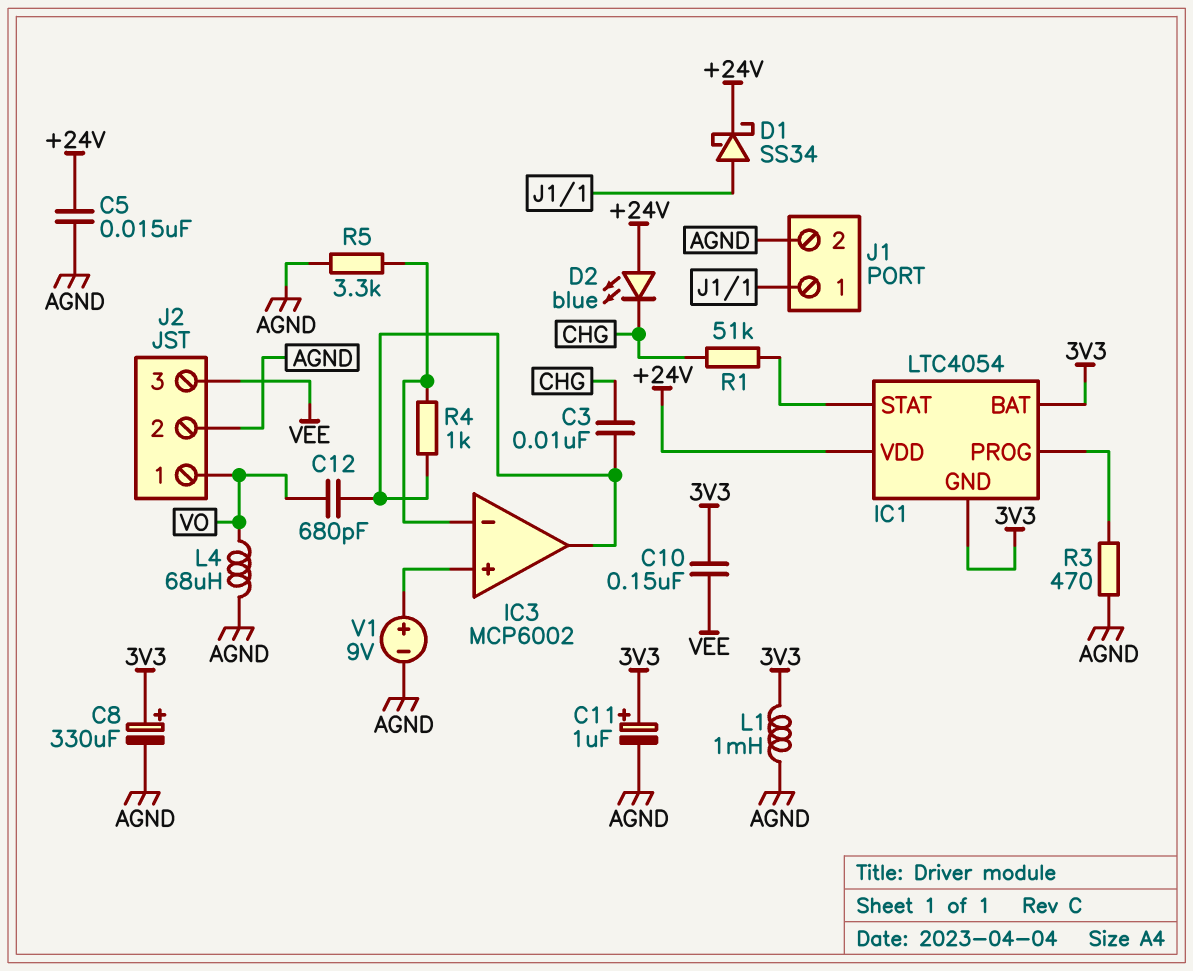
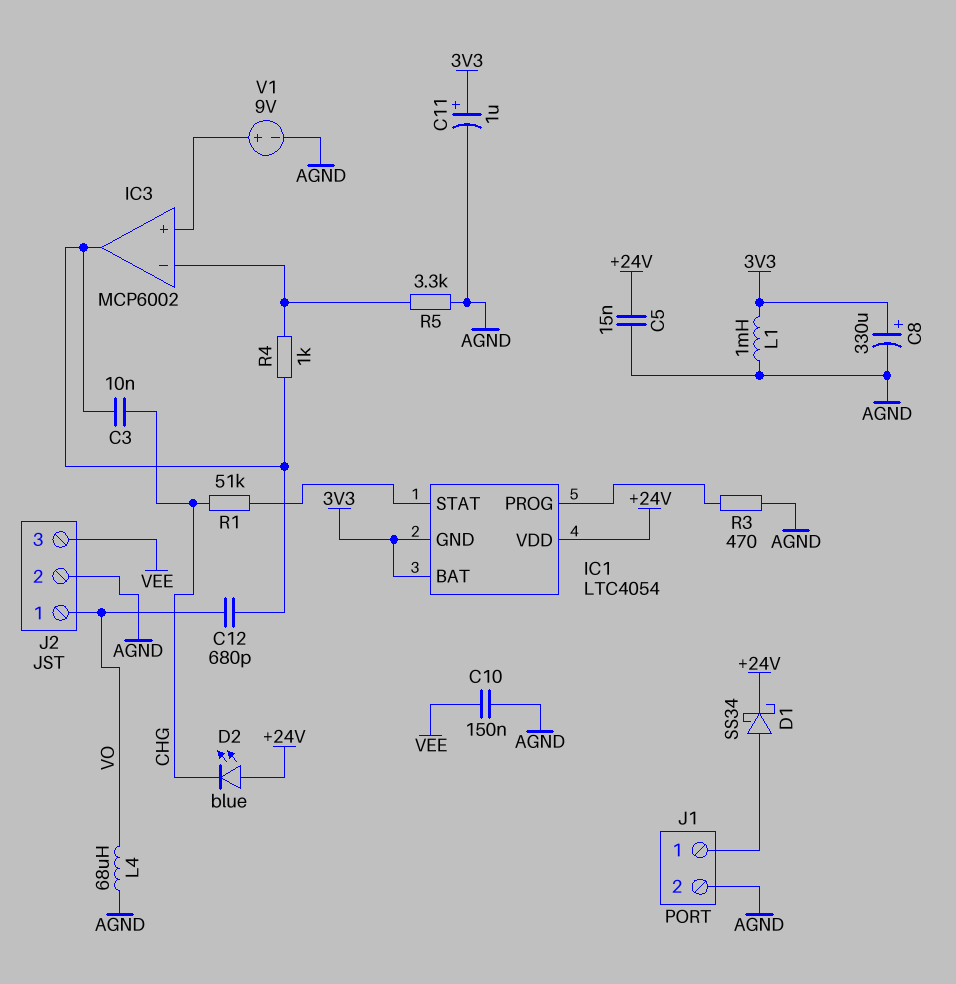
C10: 150nF (3V3, VEE) -> 150nF (AGND, VEE)

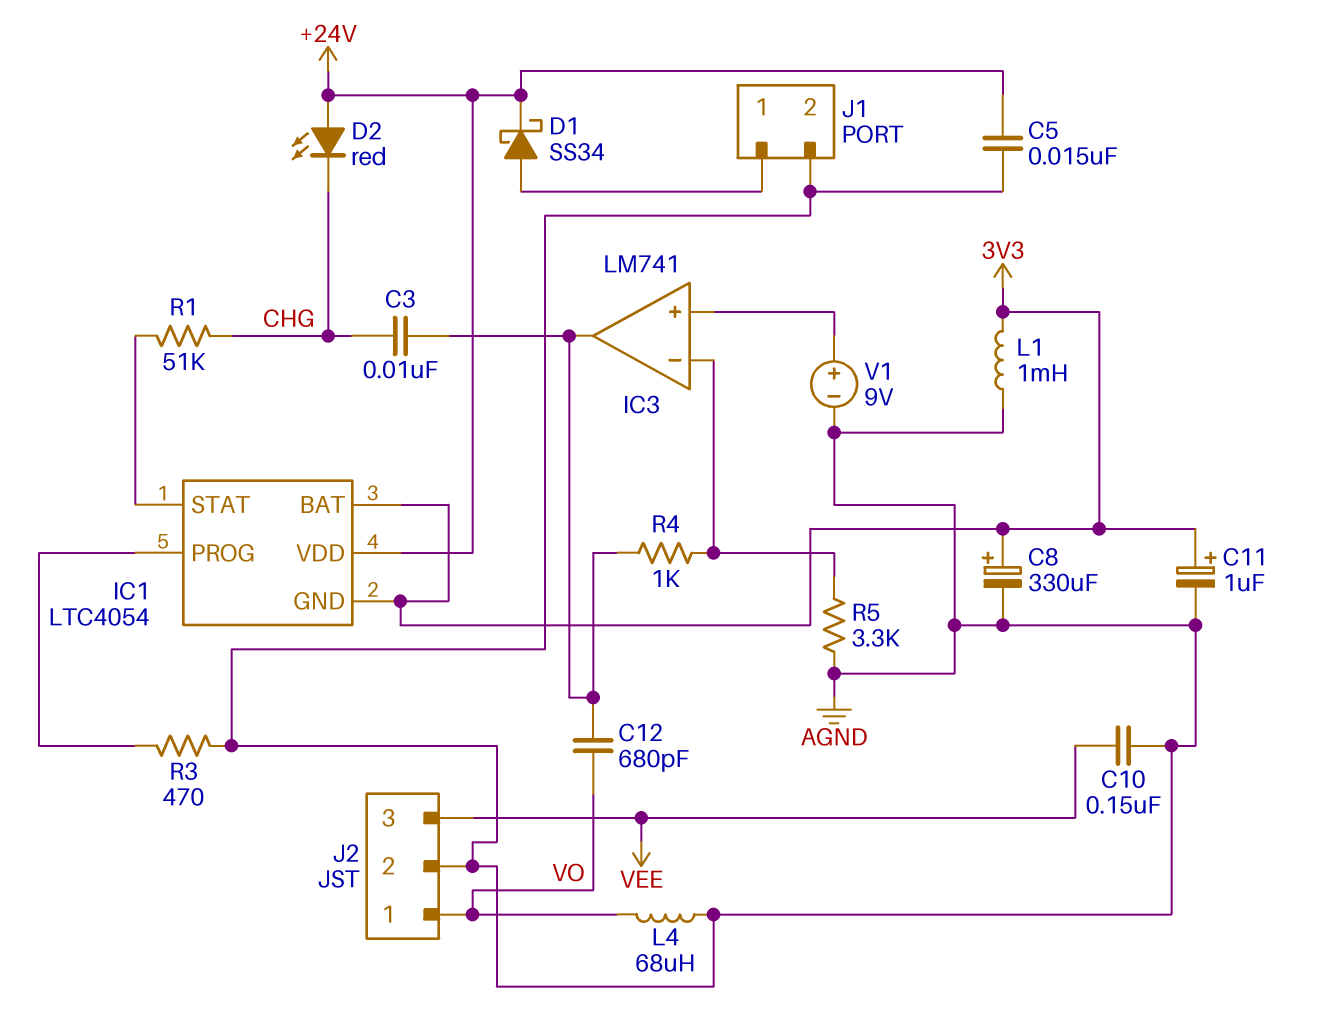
D2: LED blue (A +24V, K CHG) -> LED red (A +24V, K CHG)
IC3: MCP6002 -> LM741

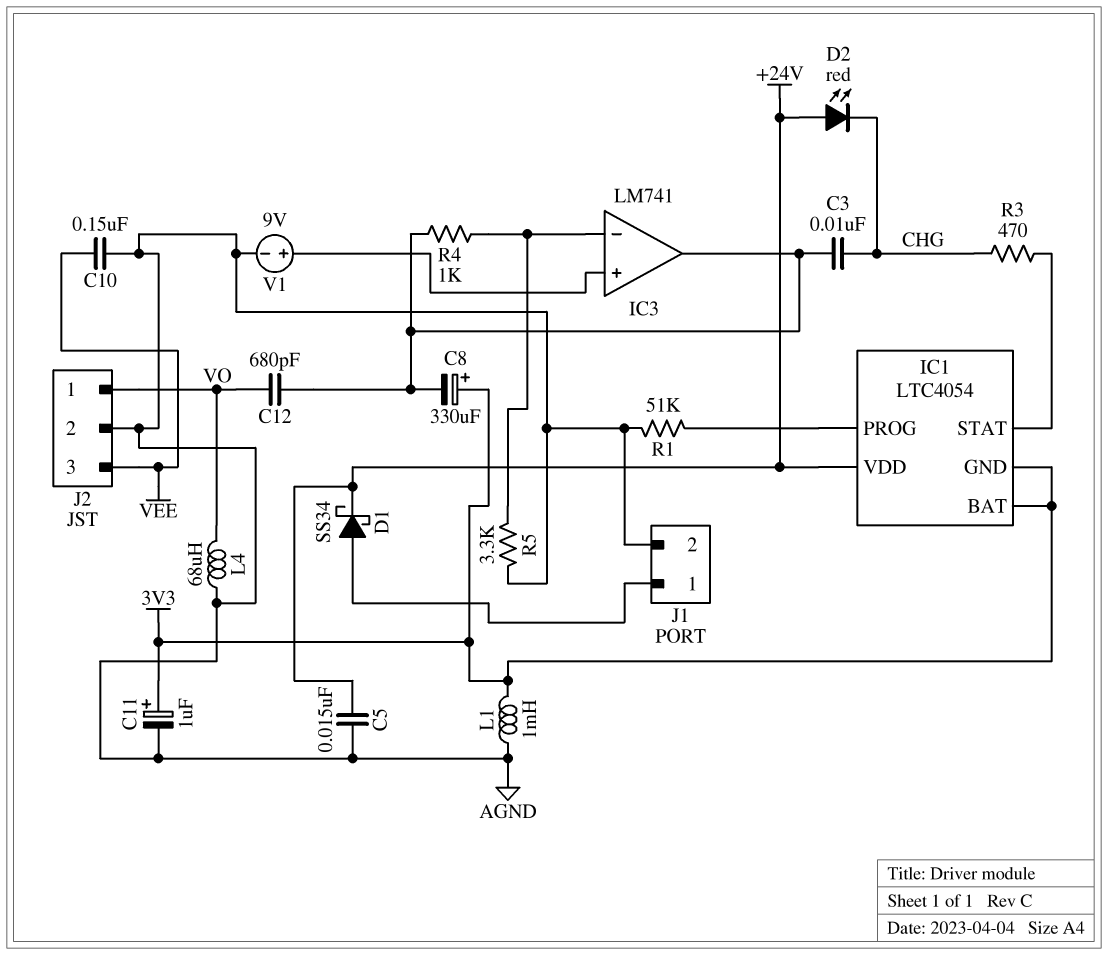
C8: 330uF (plus 3V3, minus AGND) -> 330uF (plus 3V3, minus IC3/out)
R1: 51k (CHG, IC1/STAT) -> 51k (AGND, IC1/PROG)
R3: 470 (AGND, IC1/PROG) -> 470 (CHG, IC1/STAT)

